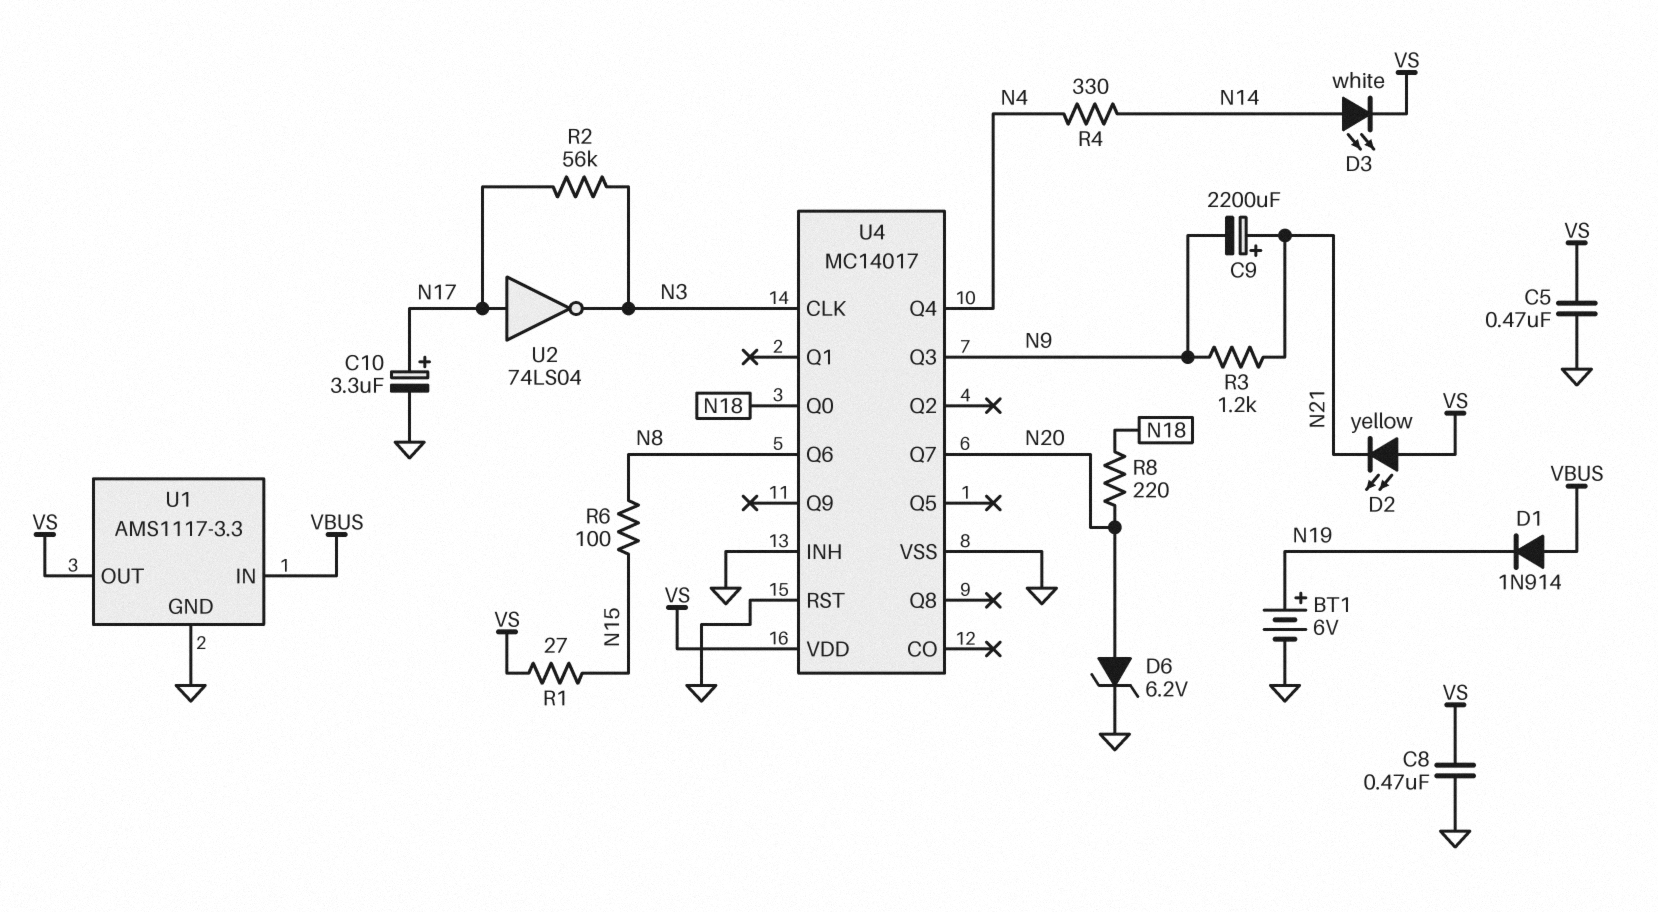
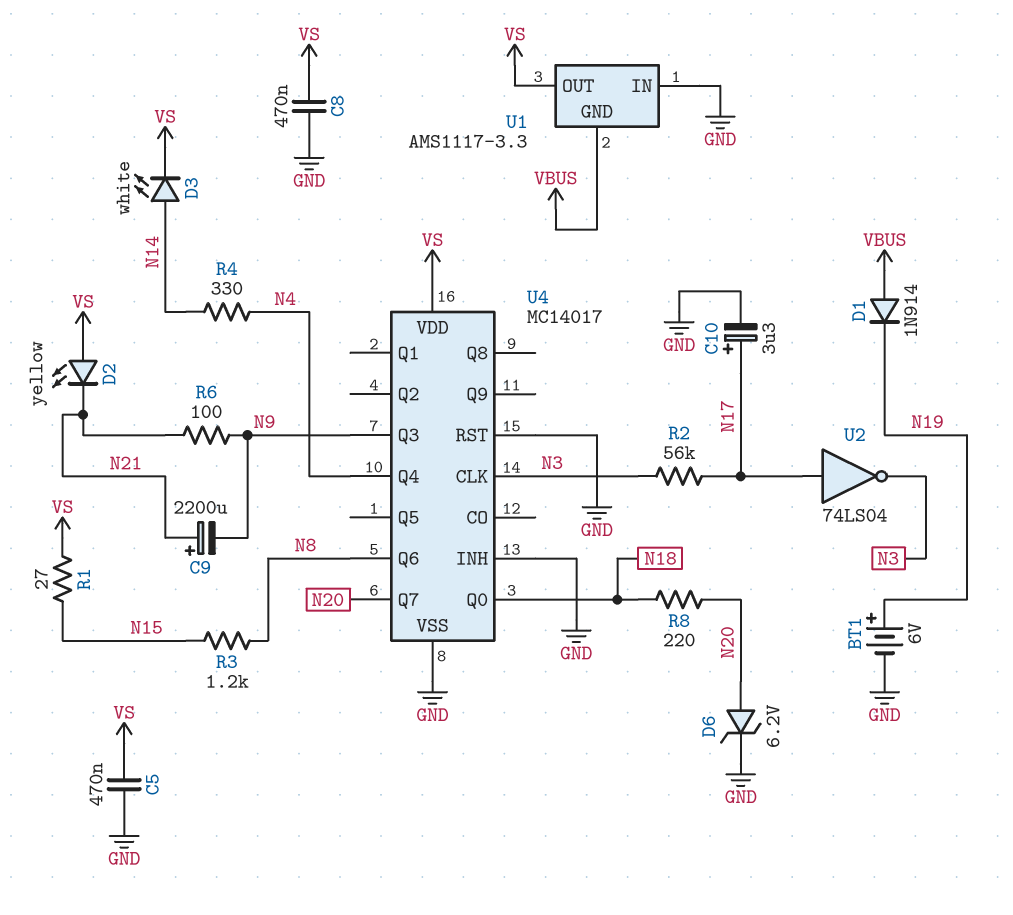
R3: 1.2k (N9, N21) -> 1.2k (N8, N15)
R6: 100 (N8, N15) -> 100 (N9, N21)
U1 pin GND: GND -> VBUS
U1 pin IN: VBUS -> GND

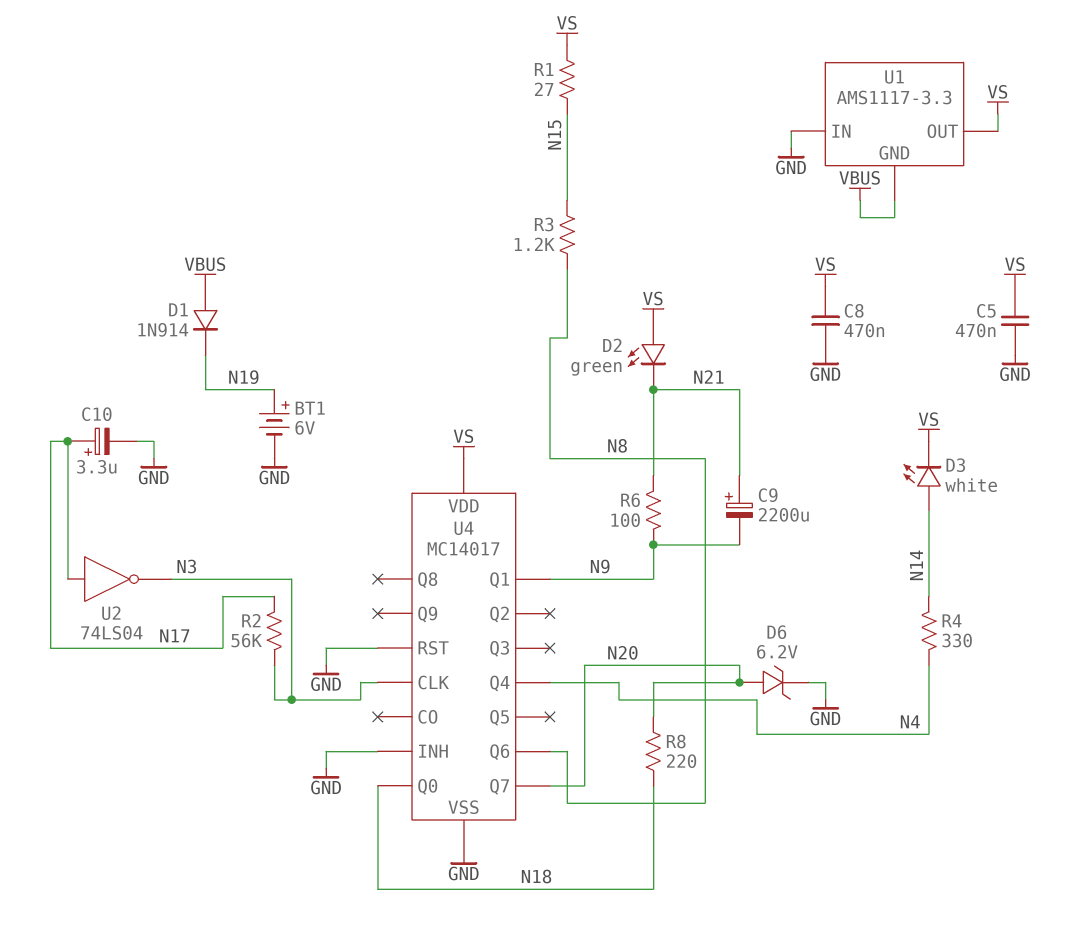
D2: LED yellow (A VS, K N21) -> LED green (A VS, K N21)
U4 pin Q1: none -> N9
U4 pin Q3: N9 -> none

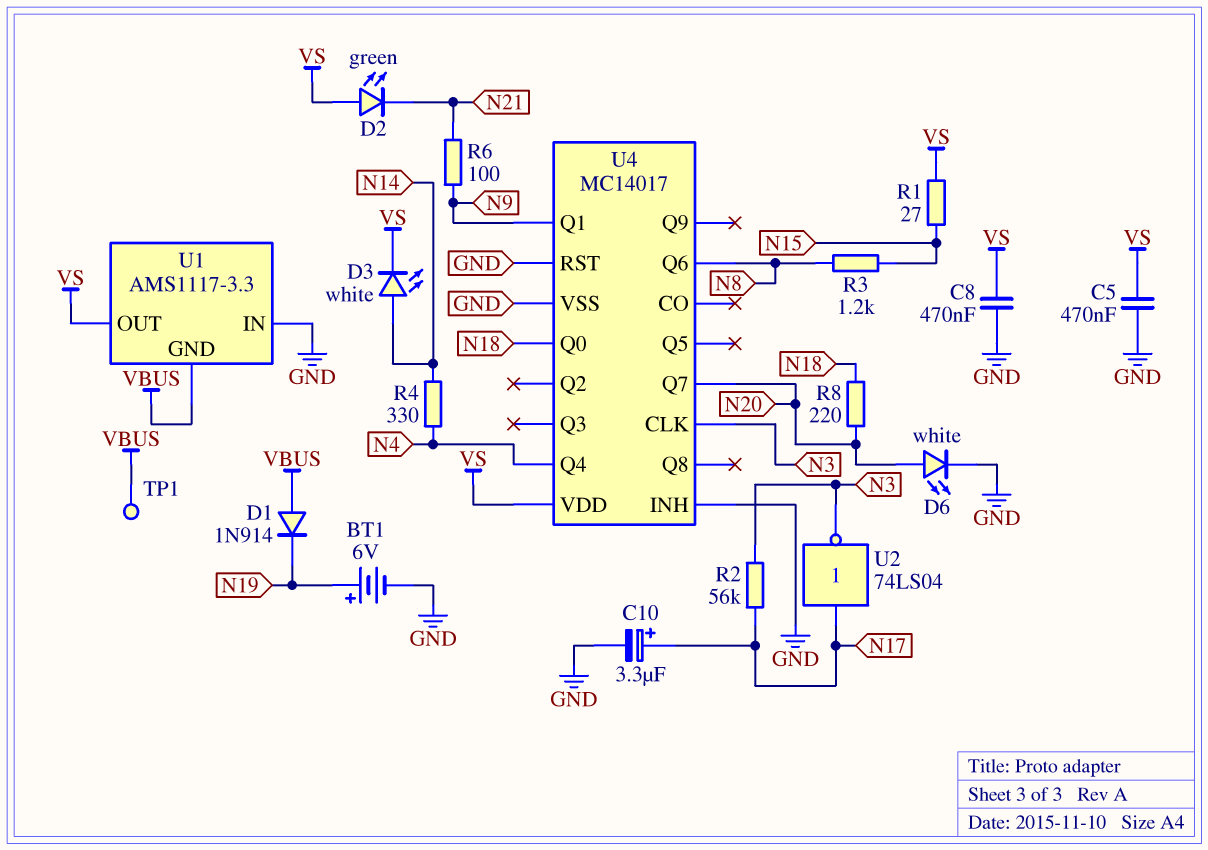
C9: 2200uF (plus N21, minus N9) -> none
D6: zener 6.2V (A N20, K GND) -> LED white (A N20, K GND)
TP1: none -> test point (VBUS)

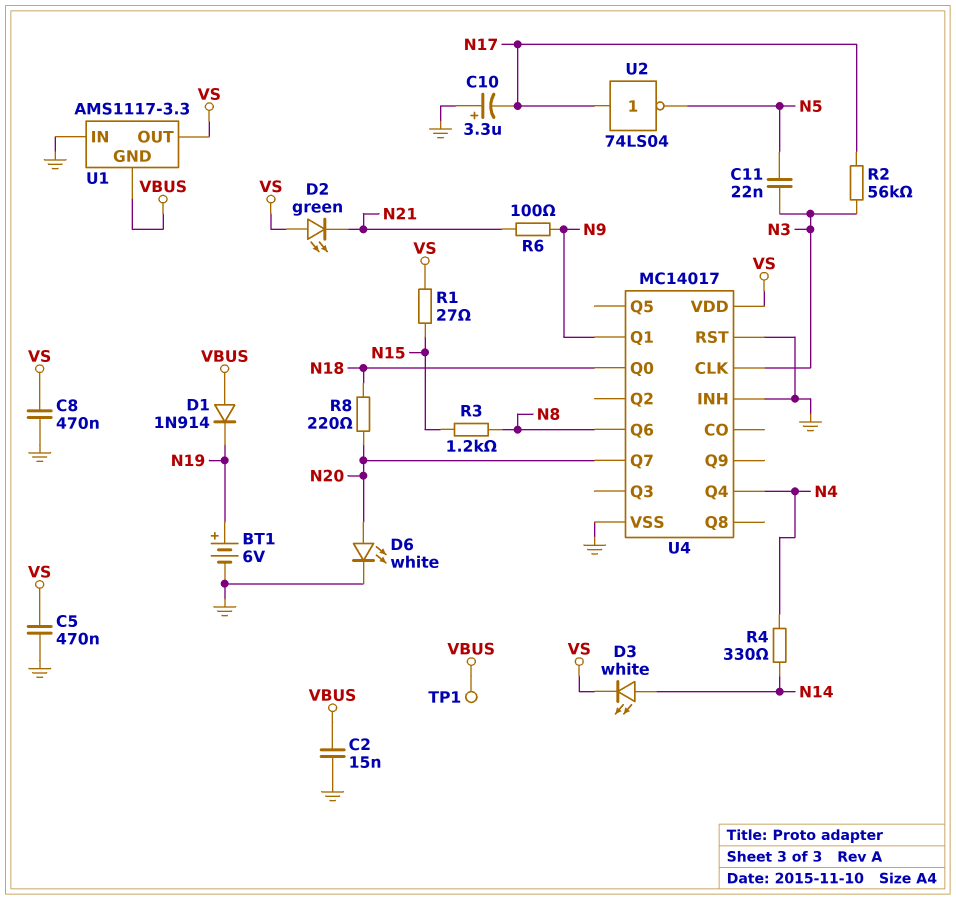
C2: none -> 15nF (GND, VBUS)
C10: 3.3uF (plus N17, minus GND) -> 3.3uF (plus GND, minus N17)
C11: none -> 22nF (N3, N5)
U2: NOT 74LS04 (in N17, out N3) -> NOT 74LS04 (in N17, out N5)

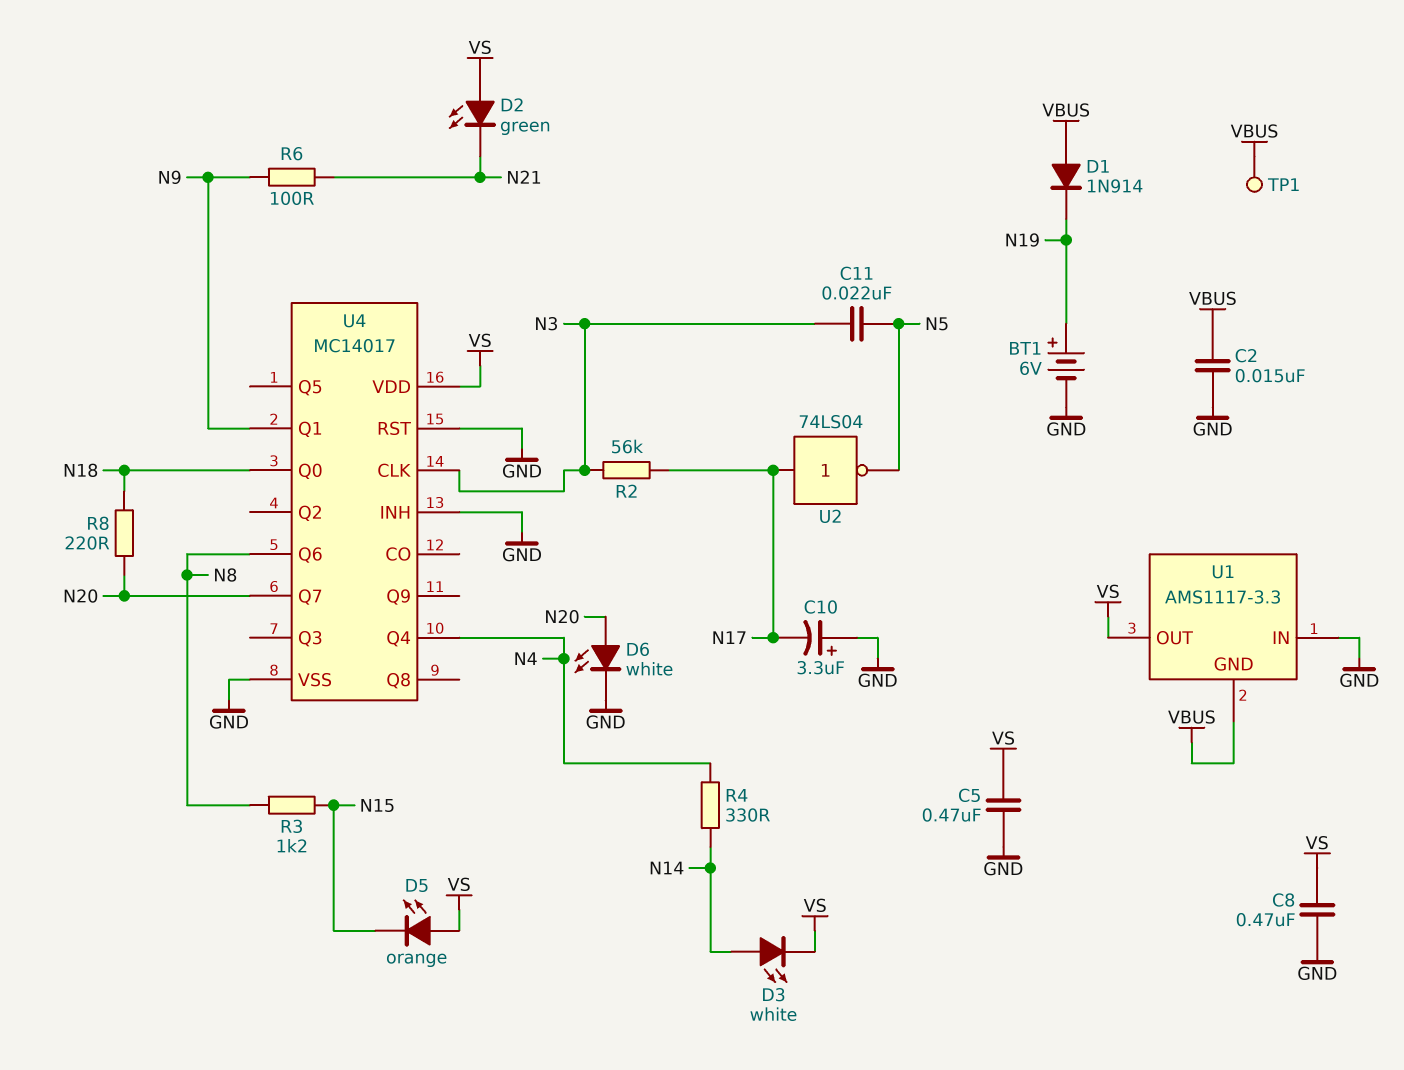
D5: none -> LED orange (A VS, K N15)
R1: 27 (N15, VS) -> none

